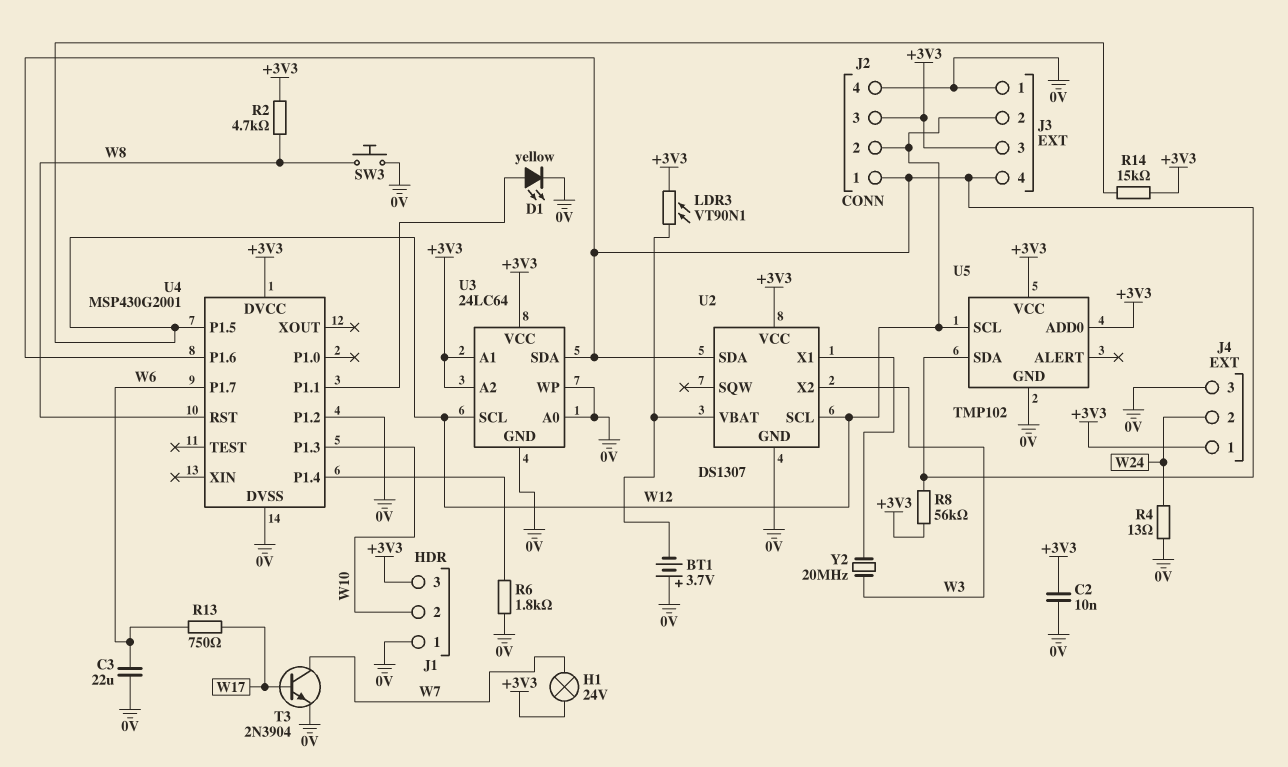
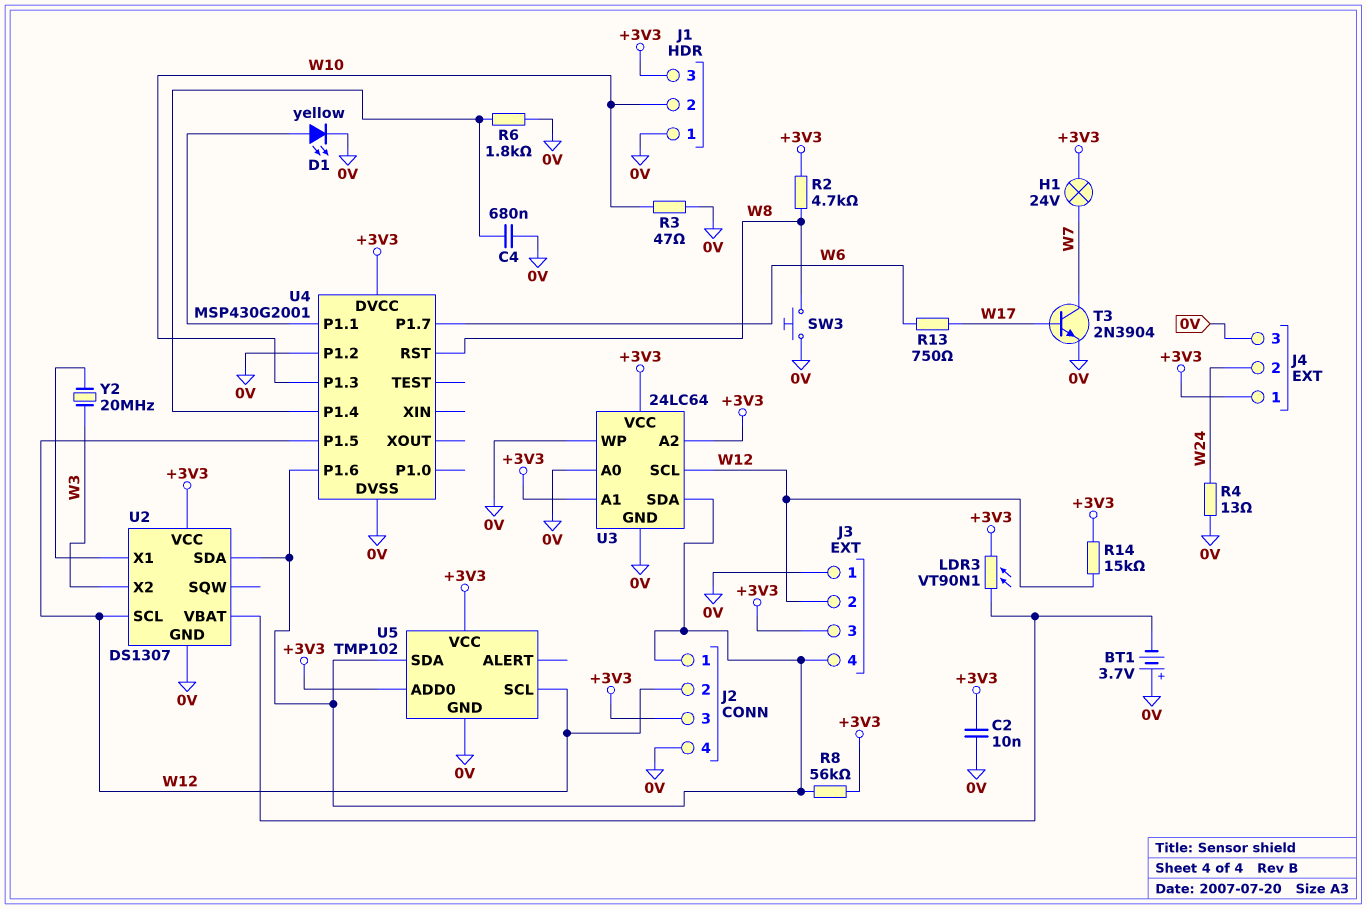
C3: 22uF (0V, W6) -> none
C4: none -> 680nF (0V, U4/P1.4)
R3: none -> 47 (0V, W10)

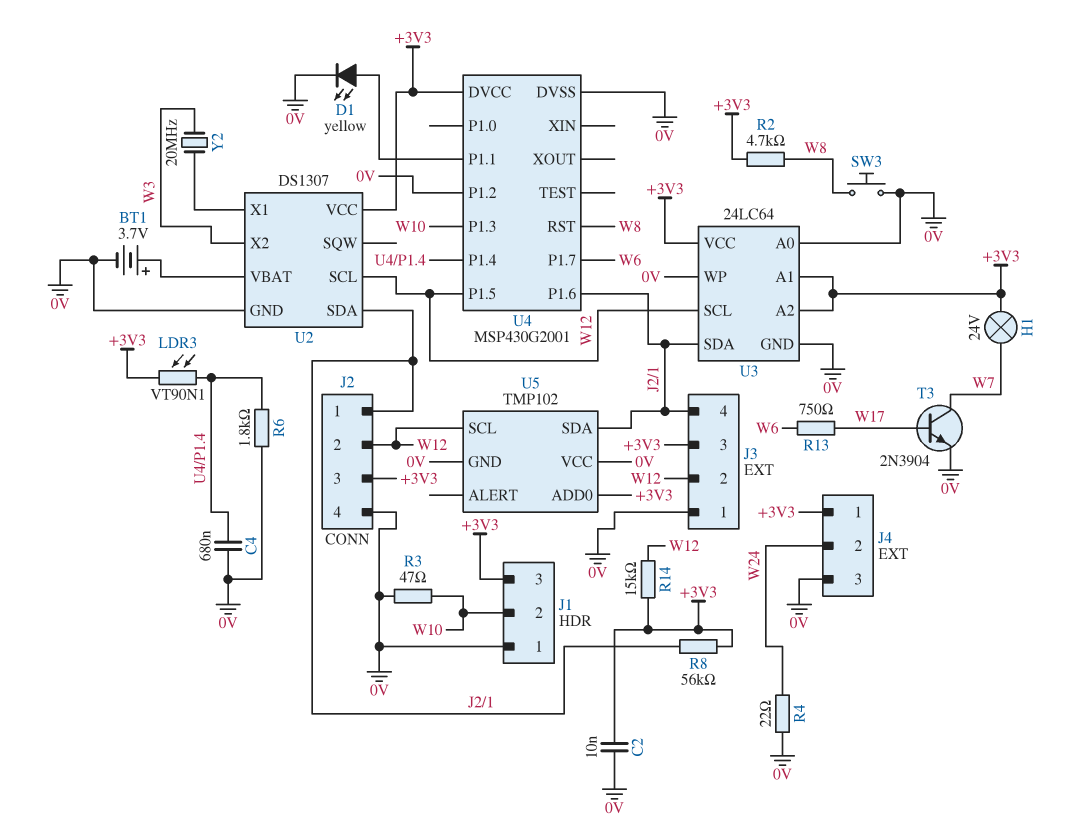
BT1: 3.7V (plus 0V, minus U2/VBAT) -> 3.7V (plus U2/VBAT, minus 0V)
LDR3: VT90N1 (+3V3, U2/VBAT) -> VT90N1 (+3V3, U4/P1.4)
R4: 13 (0V, W24) -> 22 (0V, W24)
U5 pin VCC: +3V3 -> 0V

